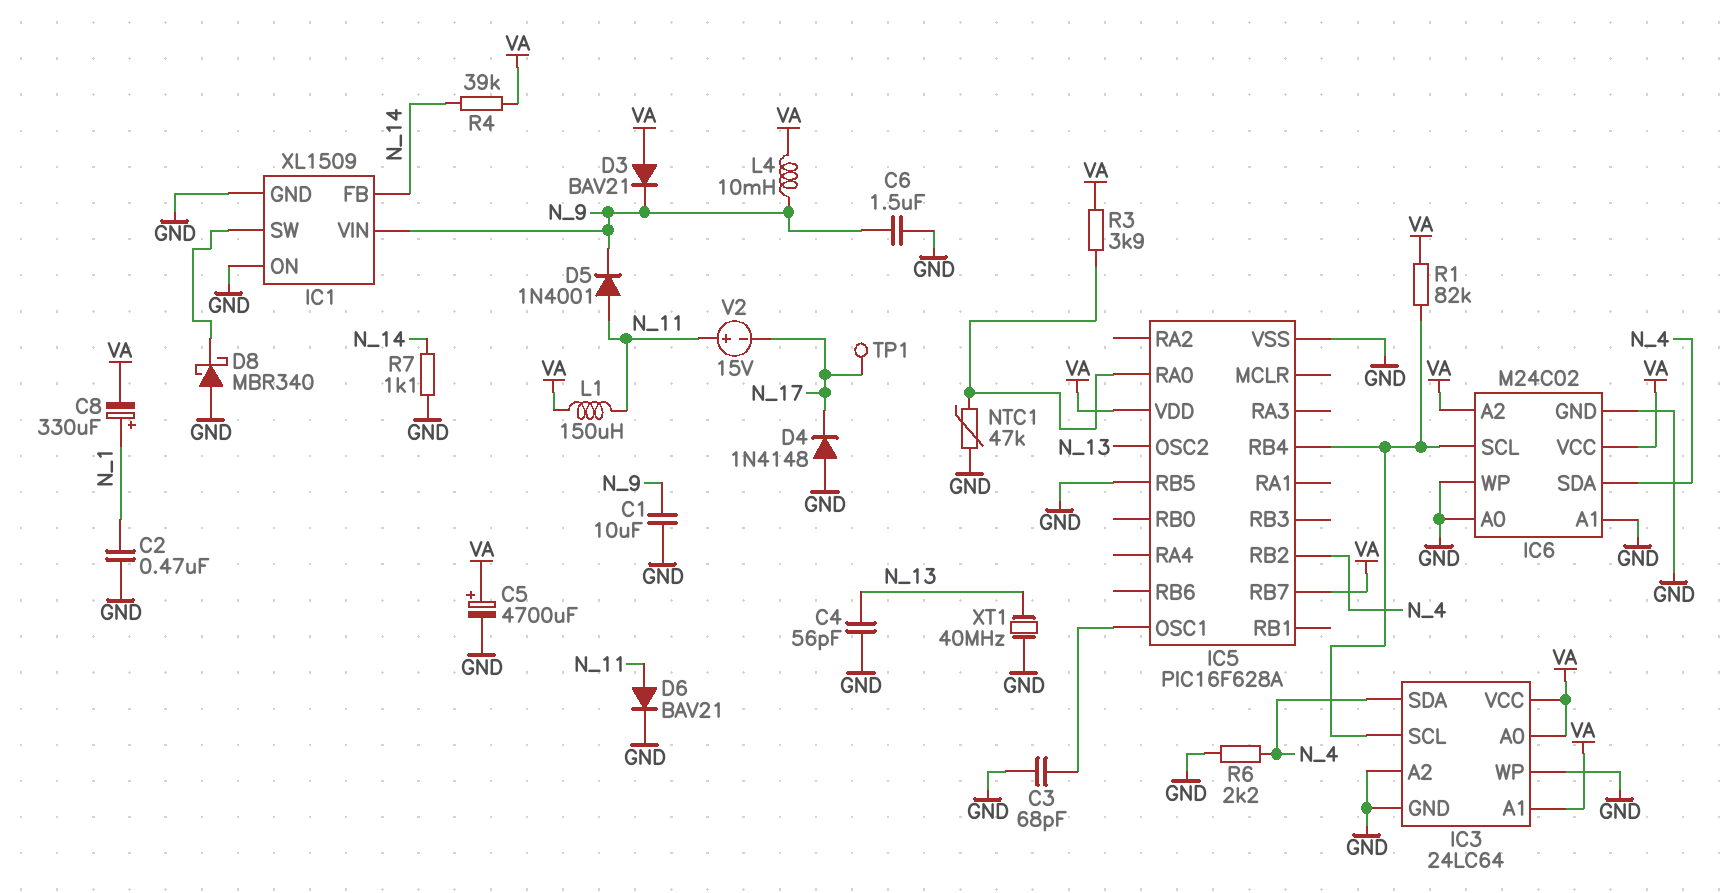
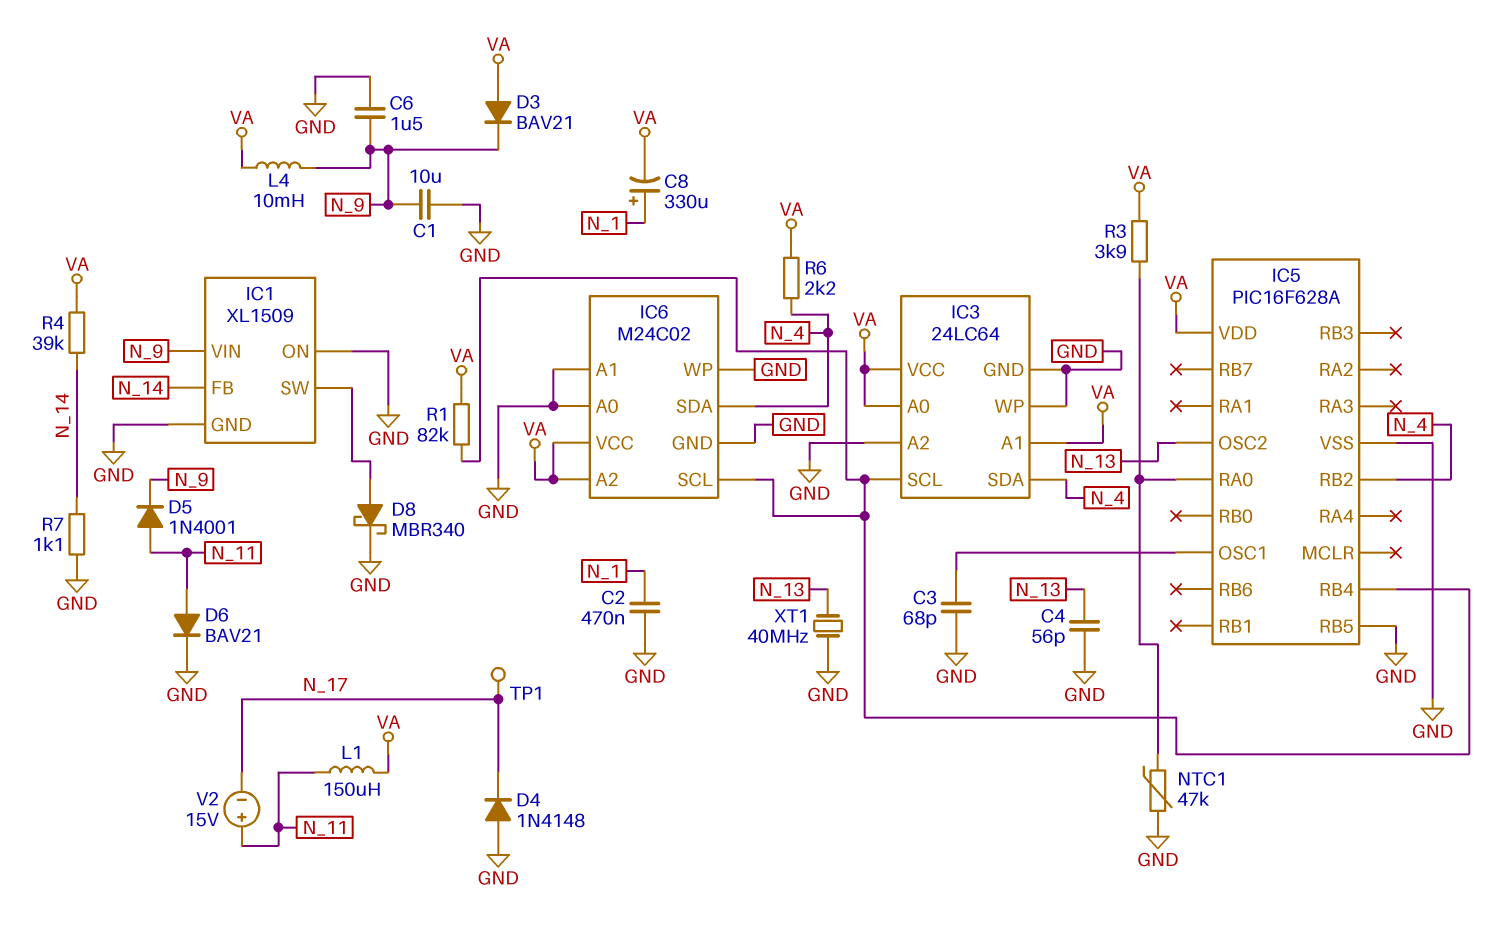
C5: 4700uF (plus VA, minus GND) -> none
D8: schottky MBR340 (A GND, K IC1/SW) -> schottky MBR340 (A IC1/SW, K GND)
IC5 pin RB7: VA -> none
R6: 2.2k (GND, N_4) -> 2.2k (N_4, VA)

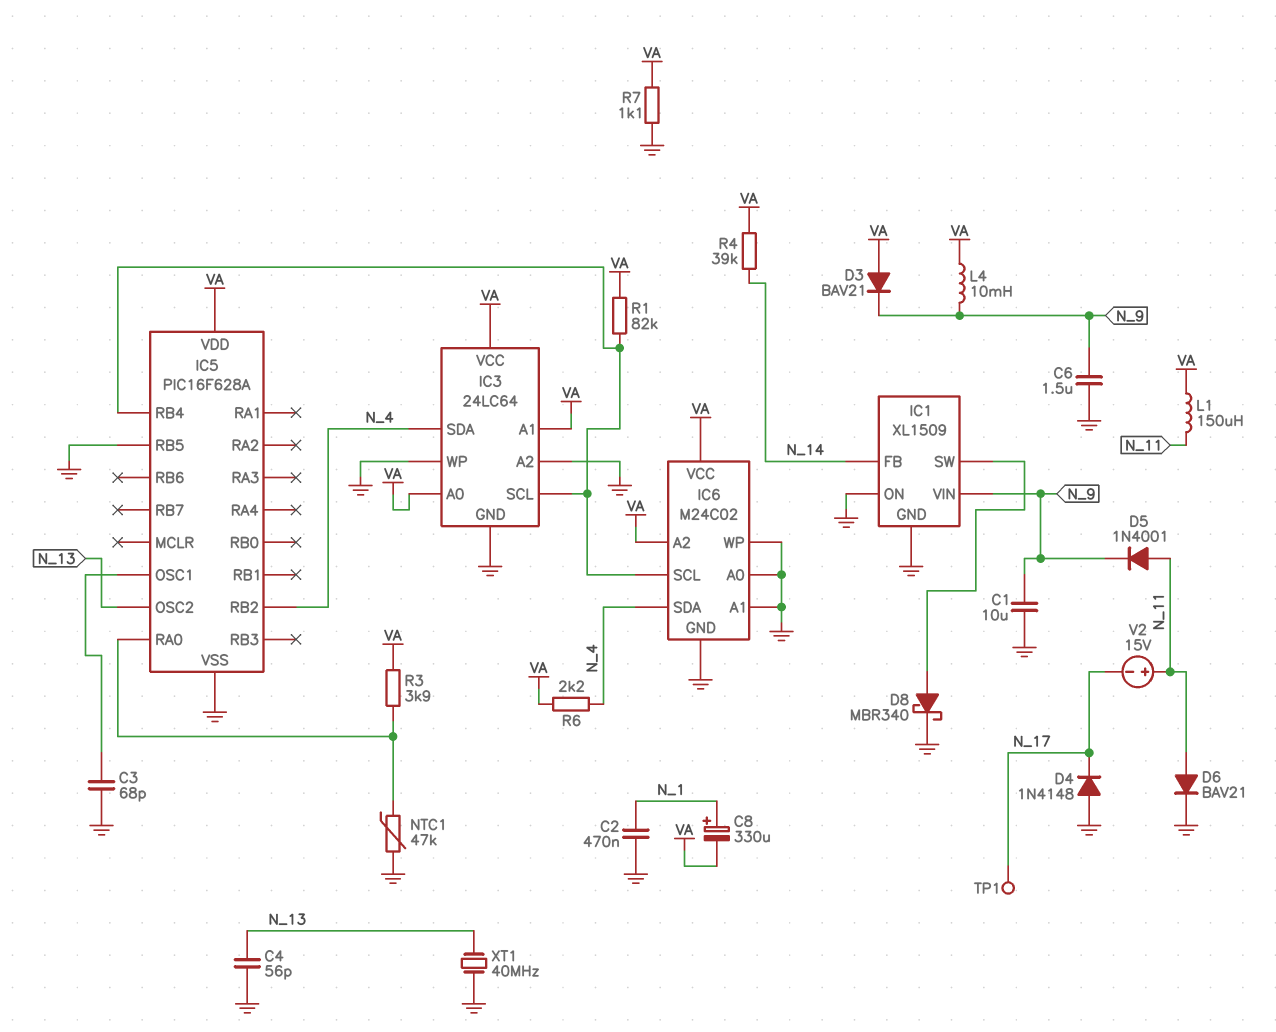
R7: 1.1k (GND, N_14) -> 1.1k (GND, VA)

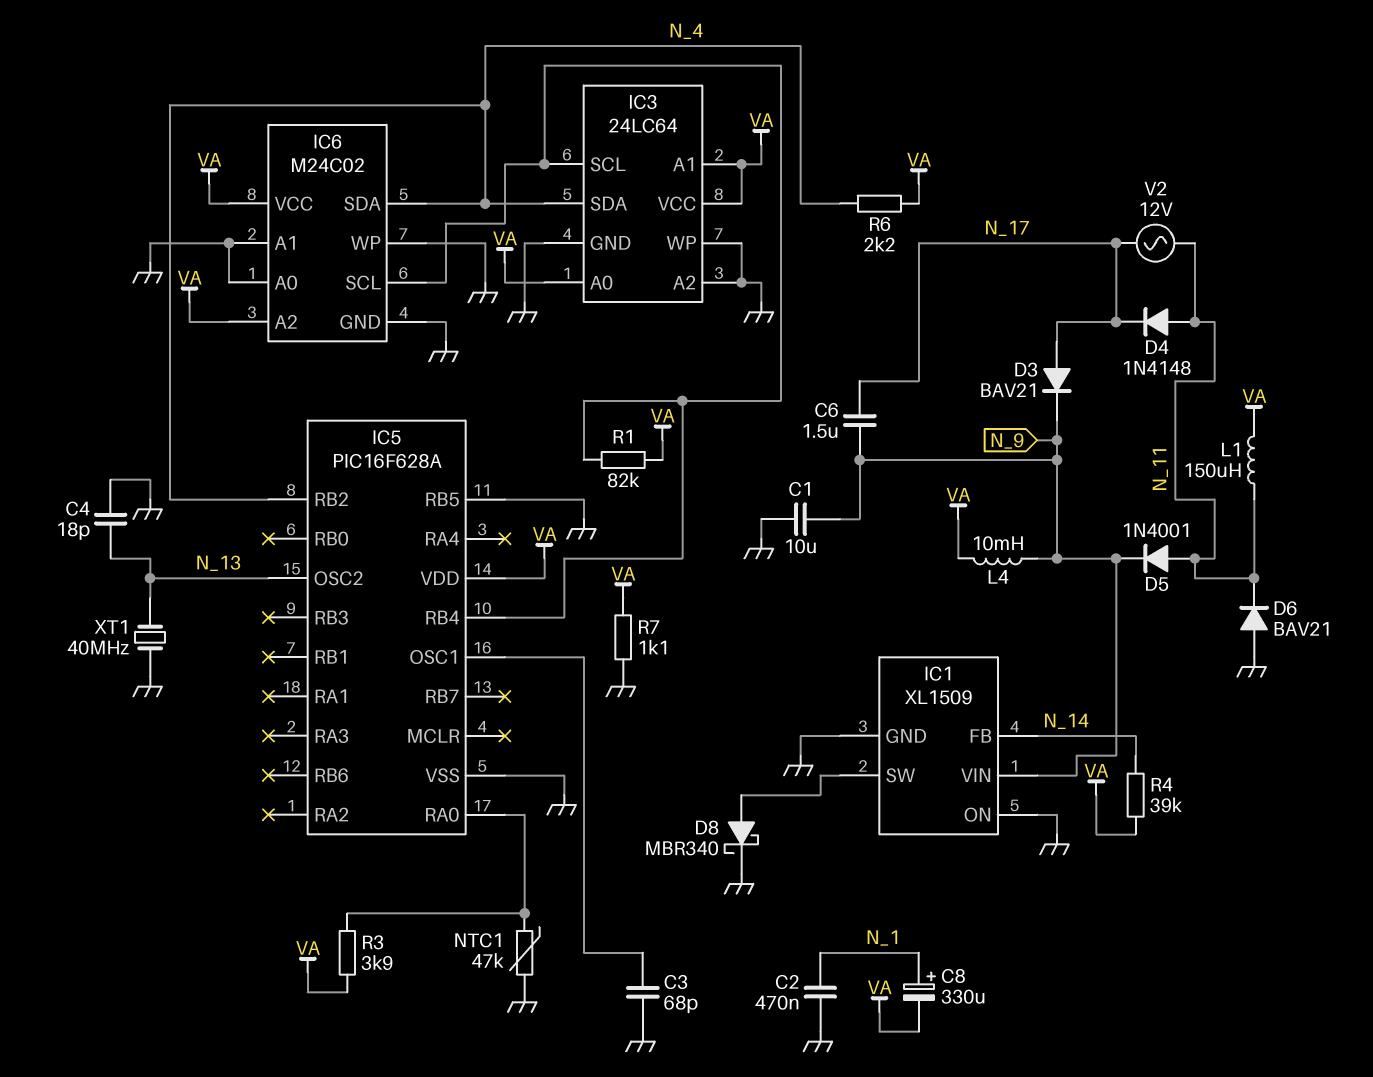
C4: 56pF (GND, N_13) -> 18pF (GND, N_13)
C6: 1.5uF (GND, N_9) -> 1.5uF (N_9, N_17)
D3: diode BAV21 (A VA, K N_9) -> diode BAV21 (A N_17, K N_9)
D4: diode 1N4148 (A GND, K N_17) -> diode 1N4148 (A N_11, K N_17)
D6: diode BAV21 (A N_11, K GND) -> diode BAV21 (A GND, K N_11)
TP1: test point (N_17) -> none
V2: 15V (plus N_11, minus N_17) -> AC 12V (N_11, N_17)

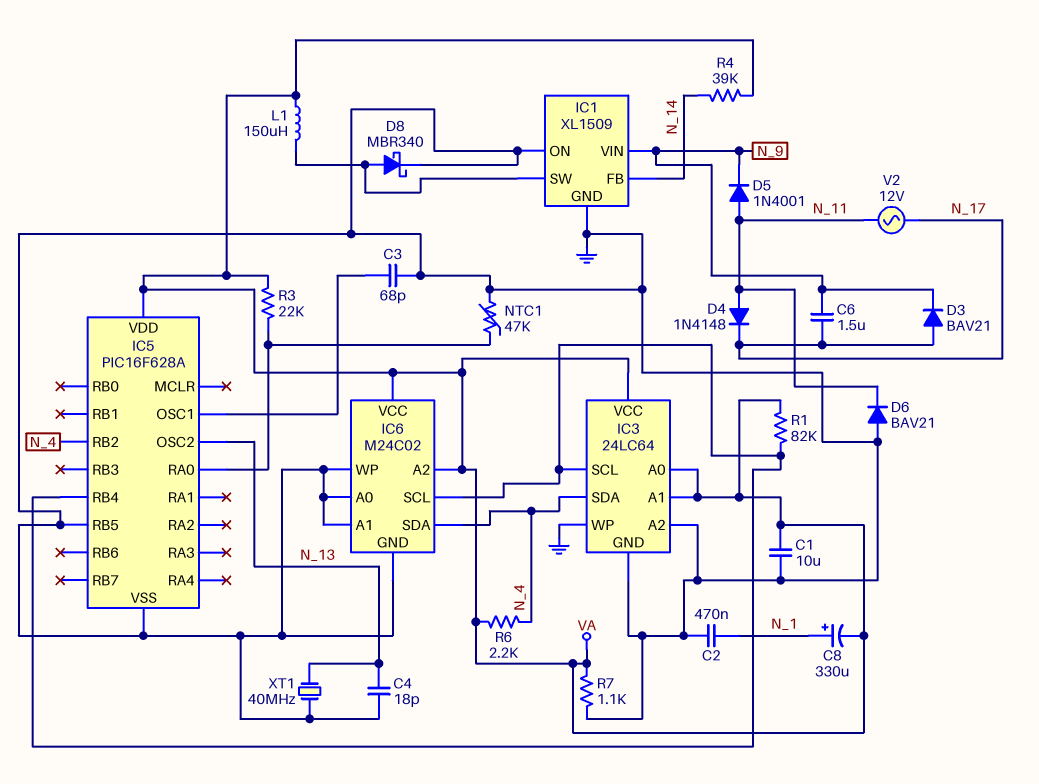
C1: 10uF (GND, N_9) -> 10uF (GND, VA)
L1: 150uH (N_11, VA) -> 150uH (IC1/SW, VA)
L4: 10mH (N_9, VA) -> none
R3: 3.9k (IC5/RA0, VA) -> 22k (IC5/RA0, VA)

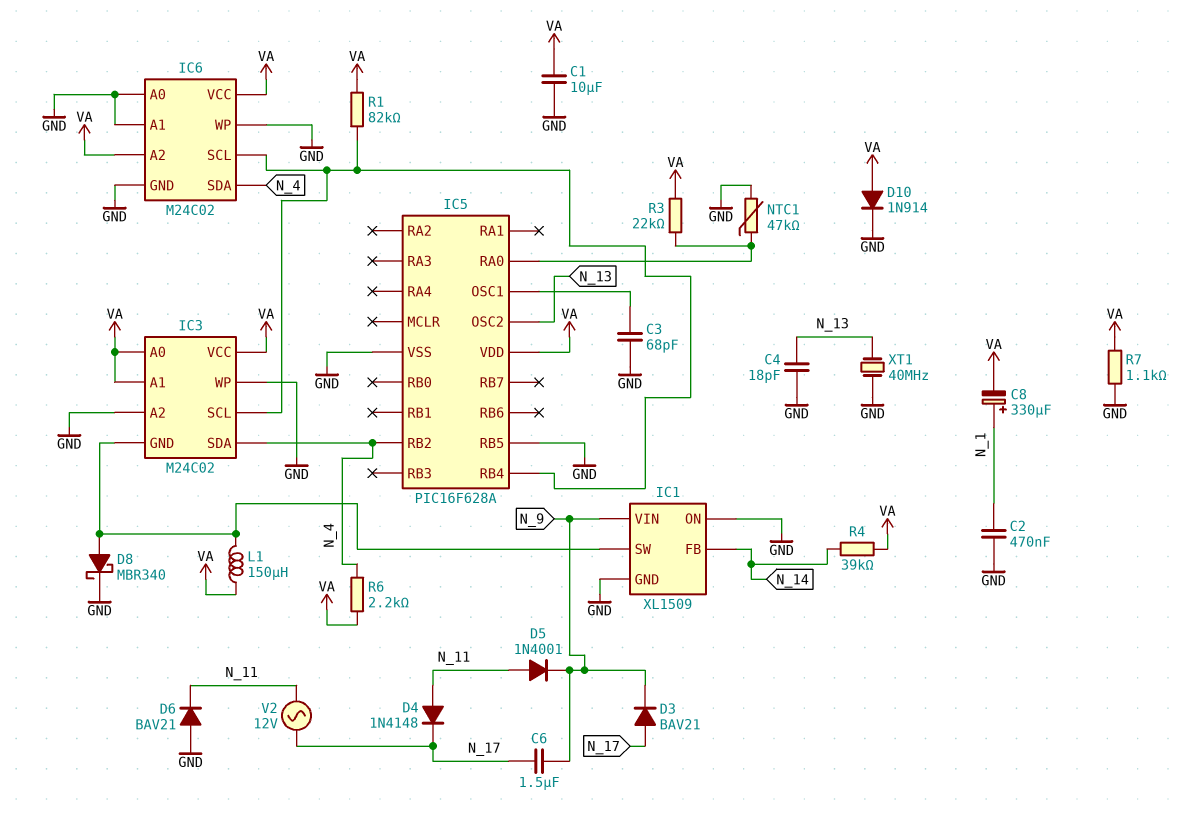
D10: none -> diode 1N914 (A VA, K GND)
IC3: 24LC64 -> M24C02
IC3 pin GND: GND -> IC1/SW

